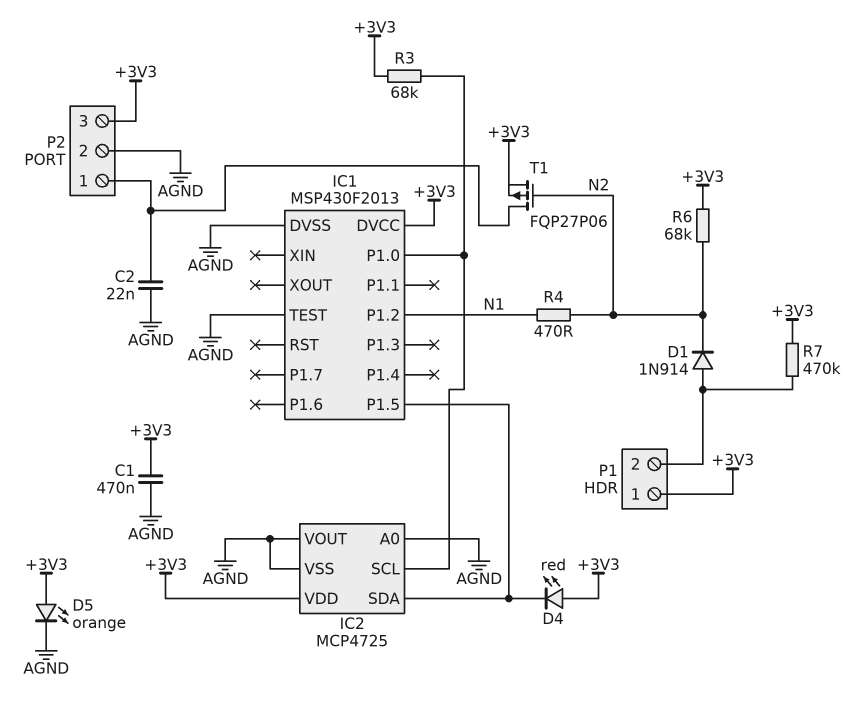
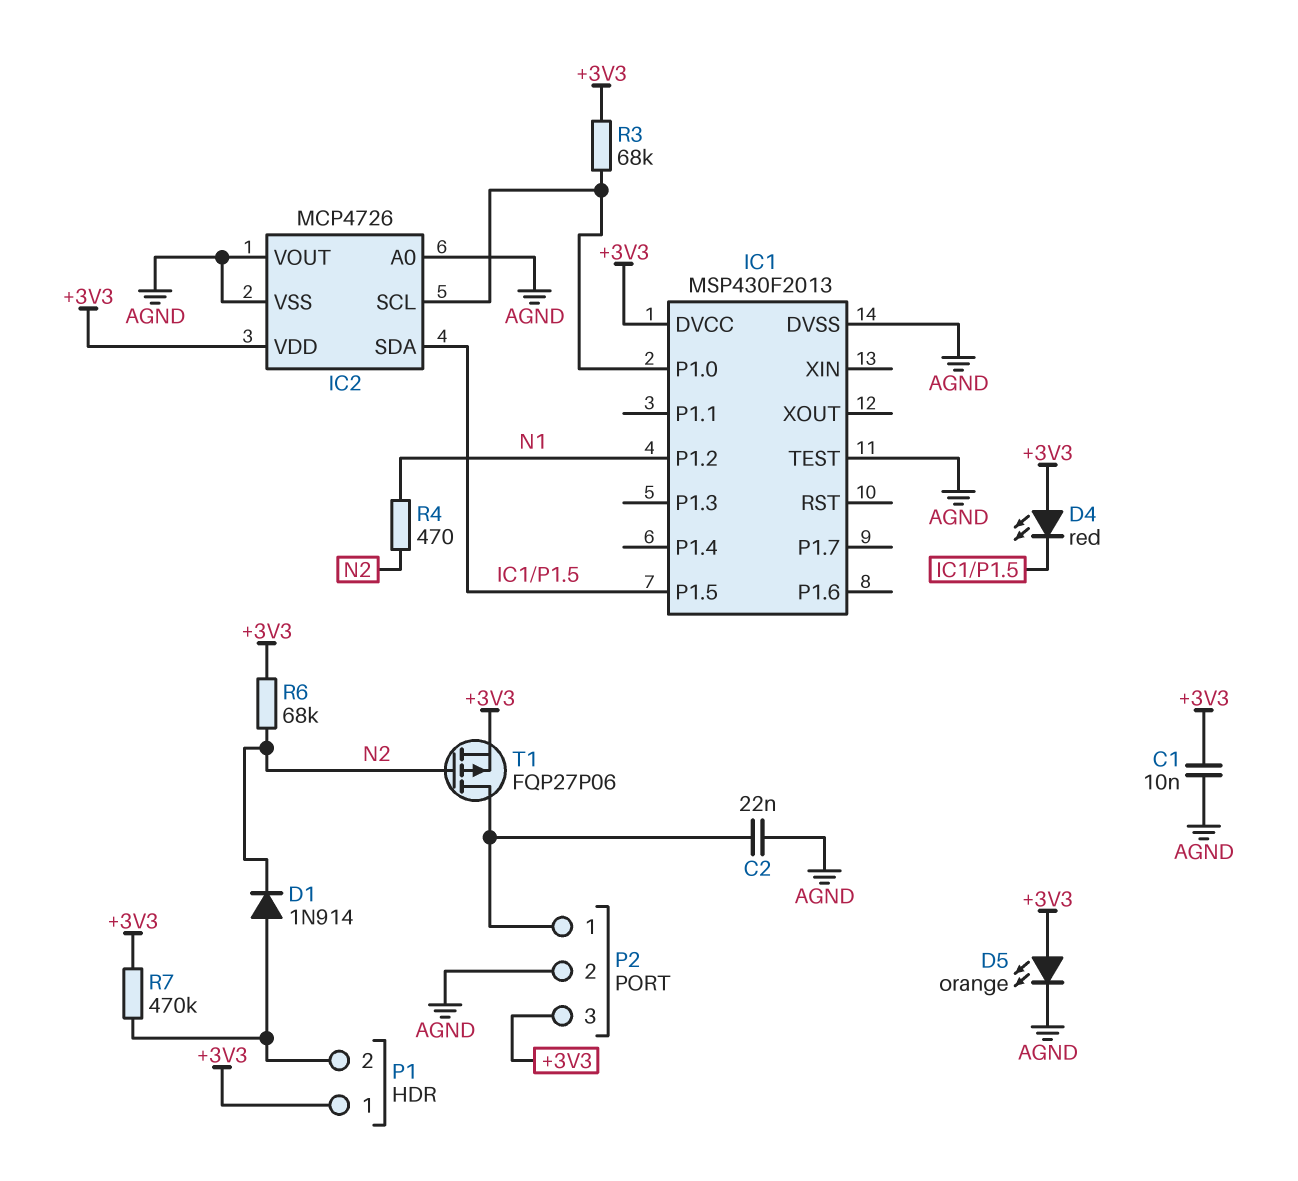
C1: 470nF (+3V3, AGND) -> 10nF (+3V3, AGND)
IC2: MCP4725 -> MCP4726

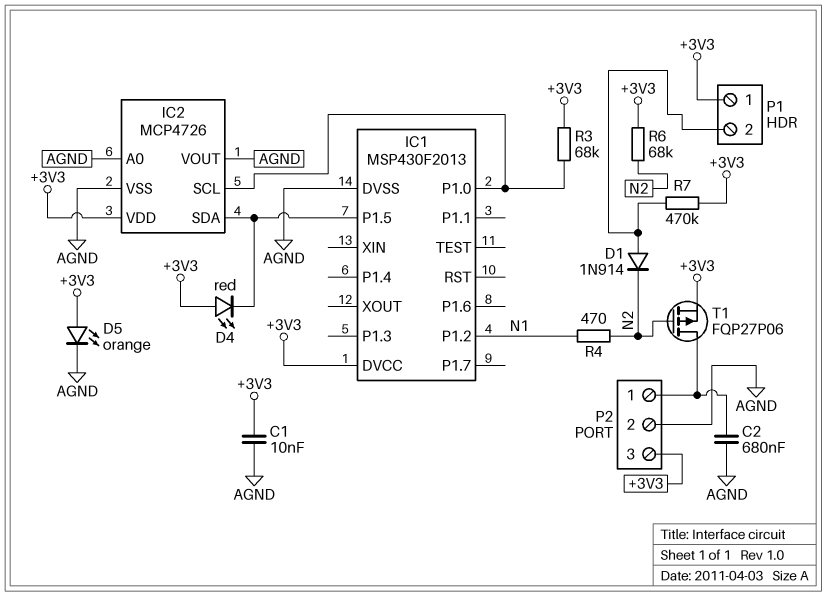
C2: 22nF (AGND, P2/1) -> 680nF (AGND, P2/1)
IC1 pin TEST: AGND -> none

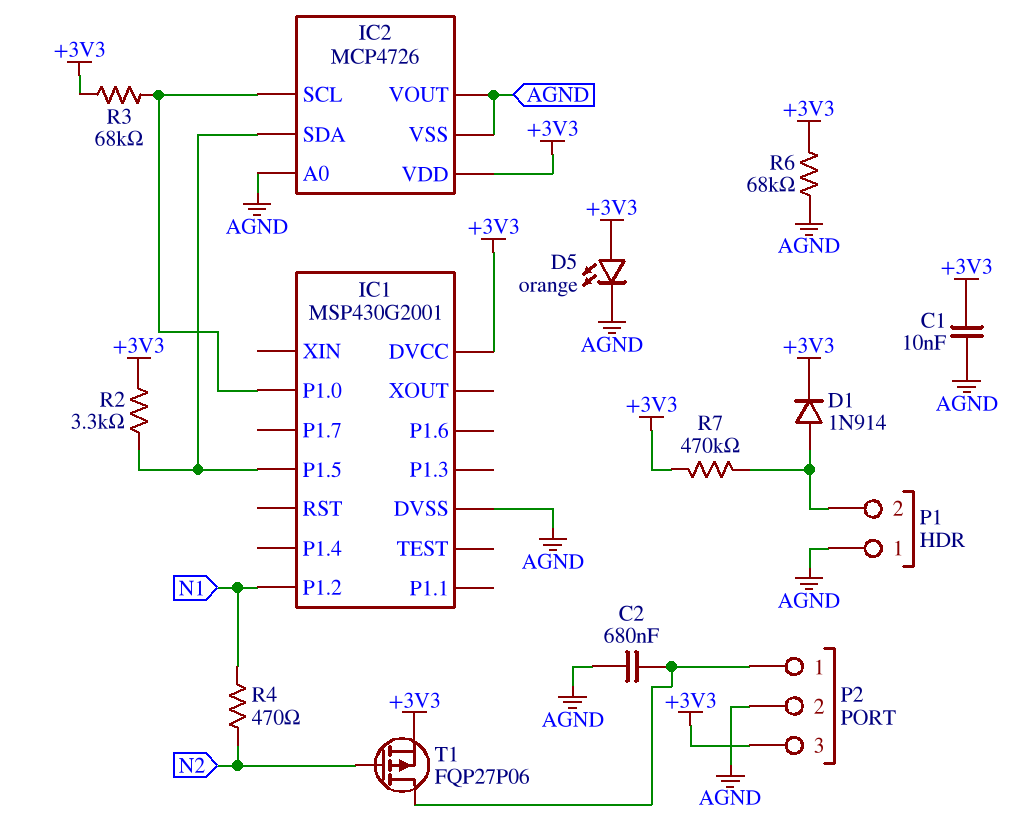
D1: diode 1N914 (A P1/2, K N2) -> diode 1N914 (A P1/2, K +3V3)
D4: LED red (A +3V3, K IC1/P1.5) -> none
IC1: MSP430F2013 -> MSP430G2001
P1 pin 1: +3V3 -> AGND
R2: none -> 3.3k (+3V3, IC1/P1.5)
R6: 68k (+3V3, N2) -> 68k (+3V3, AGND)

